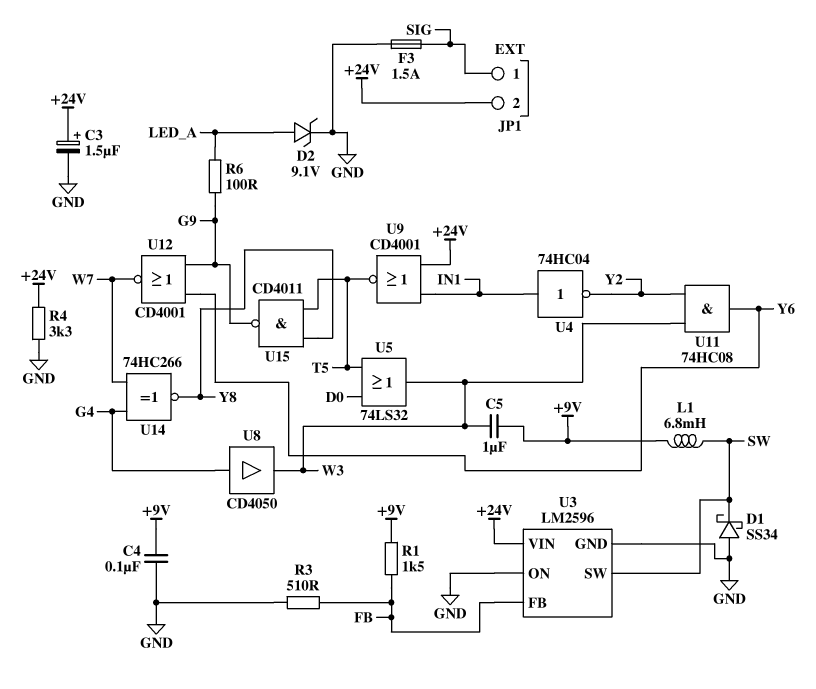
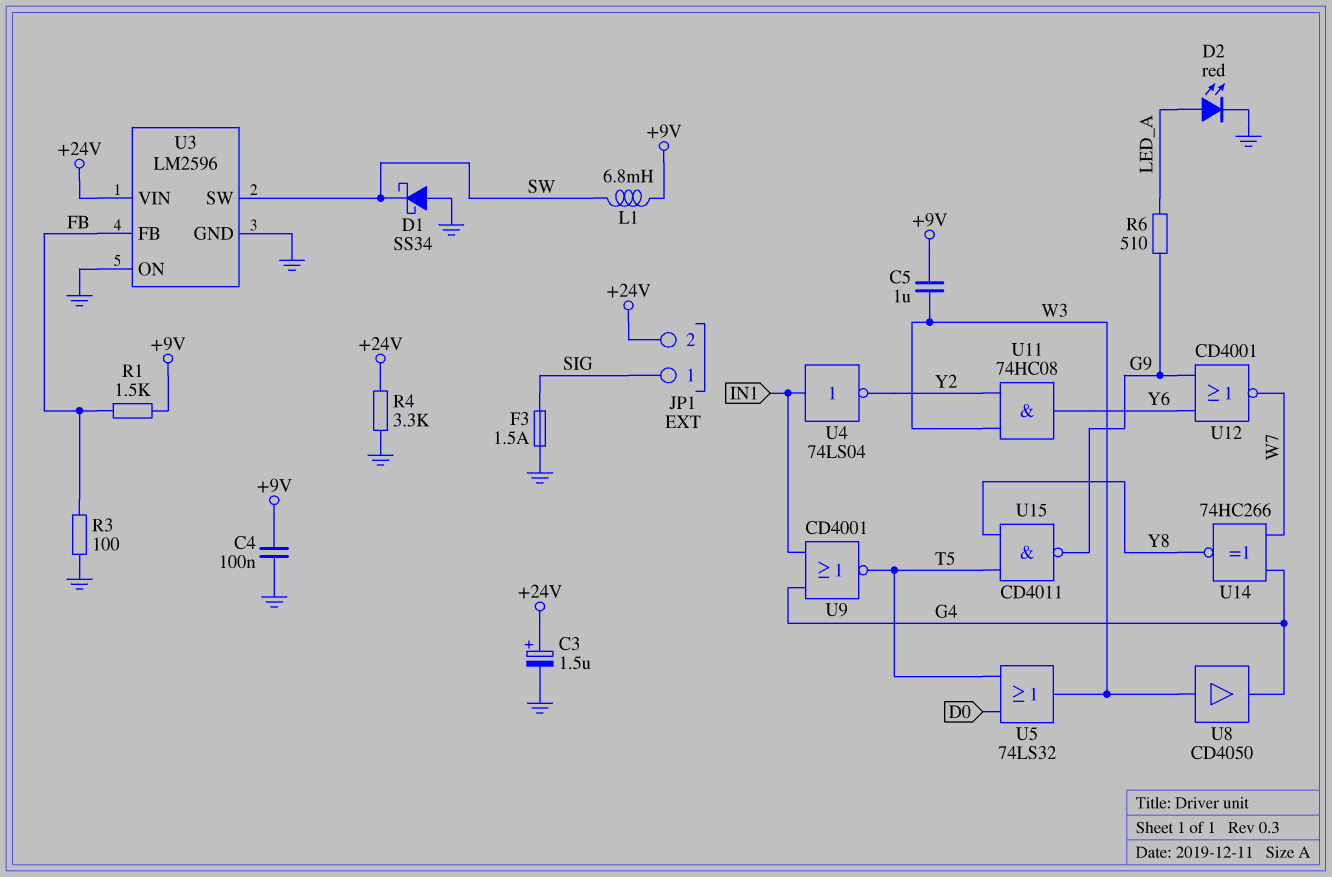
D2: zener 9.1V (A LED_A, K GND) -> LED red (A LED_A, K GND)
R3: 510 (FB, GND) -> 100 (FB, GND)
R6: 100 (G9, LED_A) -> 510 (G9, LED_A)
U4: NOT 74HC04 (in IN1, out Y2) -> NOT 74LS04 (in IN1, out Y2)
U8: buffer CD4050 (in G4, out W3) -> buffer CD4050 (in W3, out G4)
U9: NOR CD4001 (in +24V, in IN1, out T5) -> NOR CD4001 (in G4, in IN1, out T5)

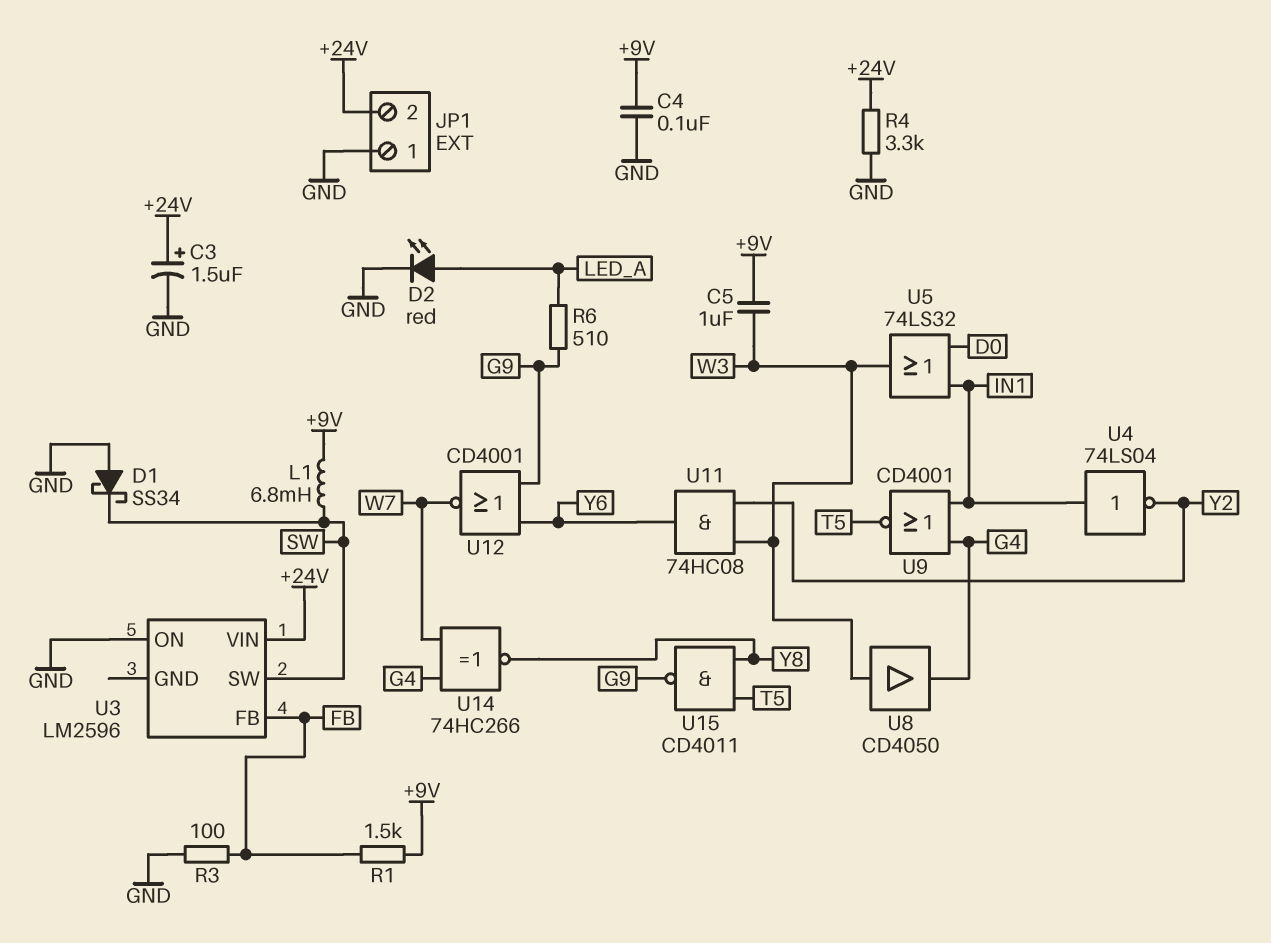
F3: 1.5A (GND, SIG) -> none
JP1 pin 1: SIG -> GND
U3 pin GND: GND -> none
U5: OR 74LS32 (in D0, in T5, out W3) -> OR 74LS32 (in D0, in IN1, out W3)

